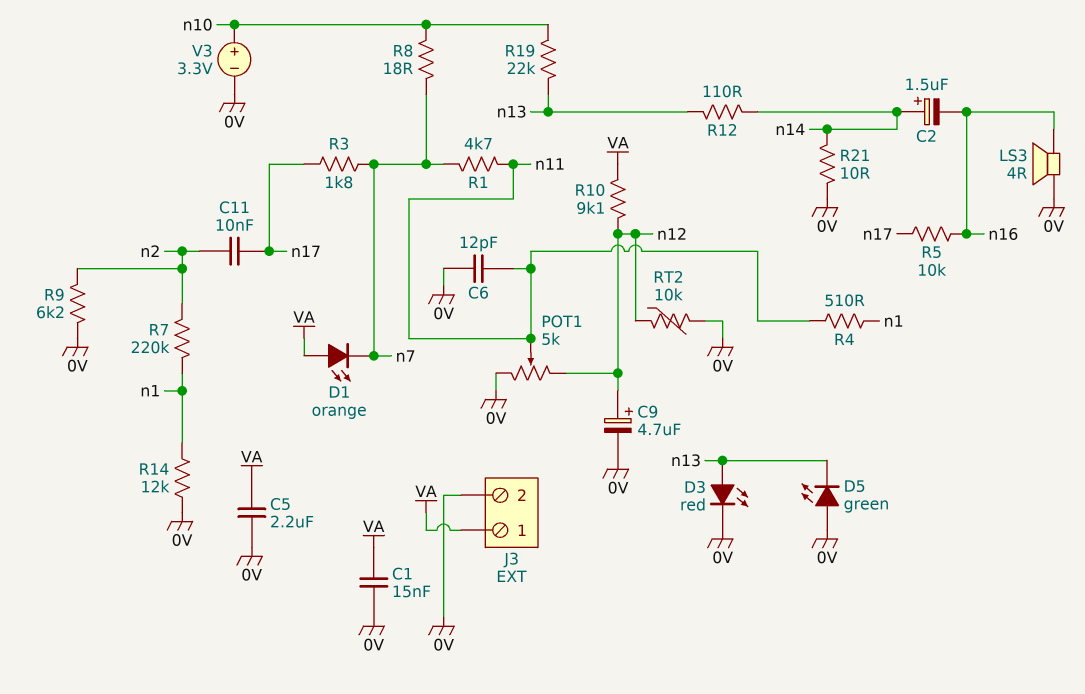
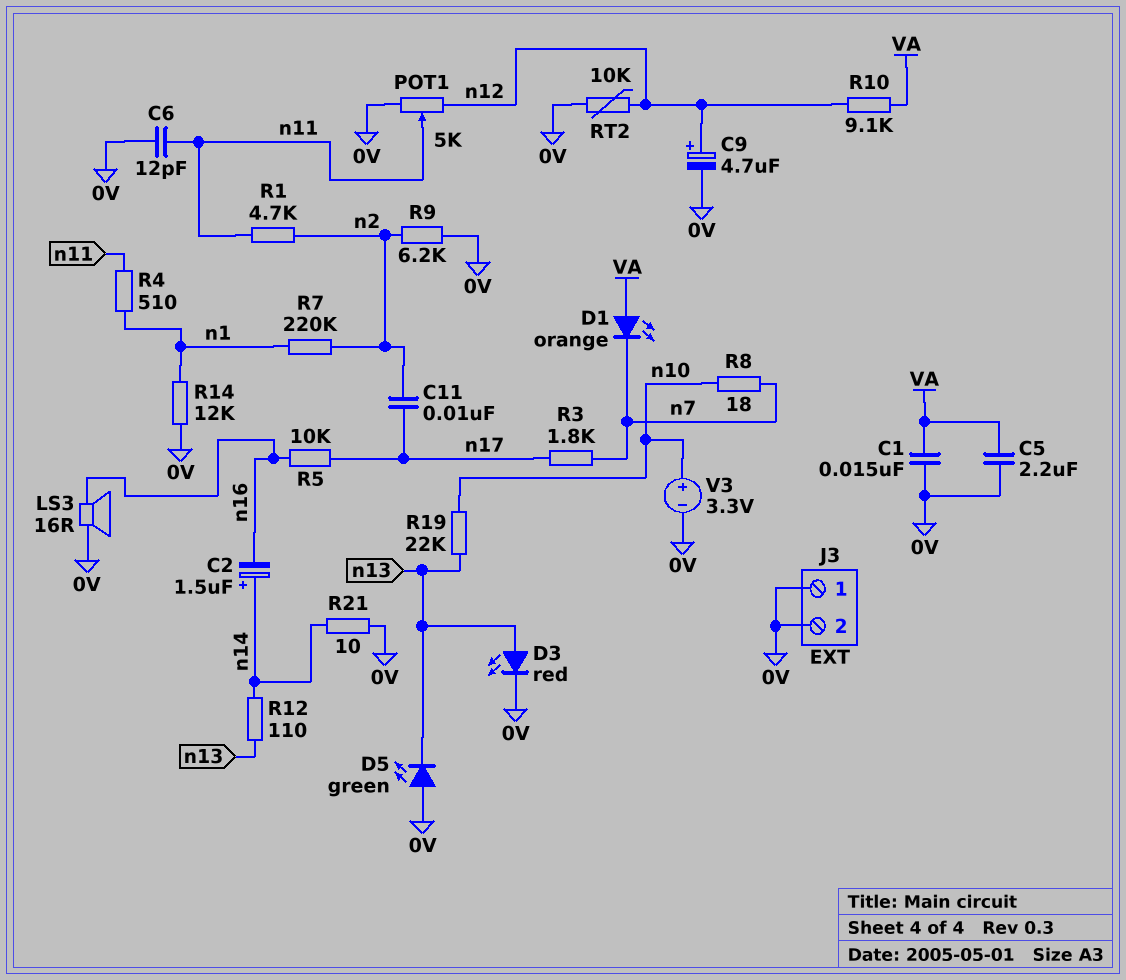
J3 pin 1: VA -> 0V
LS3: speaker 4R (0V, n16) -> speaker 16R (0V, n16)
R1: 4.7k (n7, n11) -> 4.7k (n2, n11)

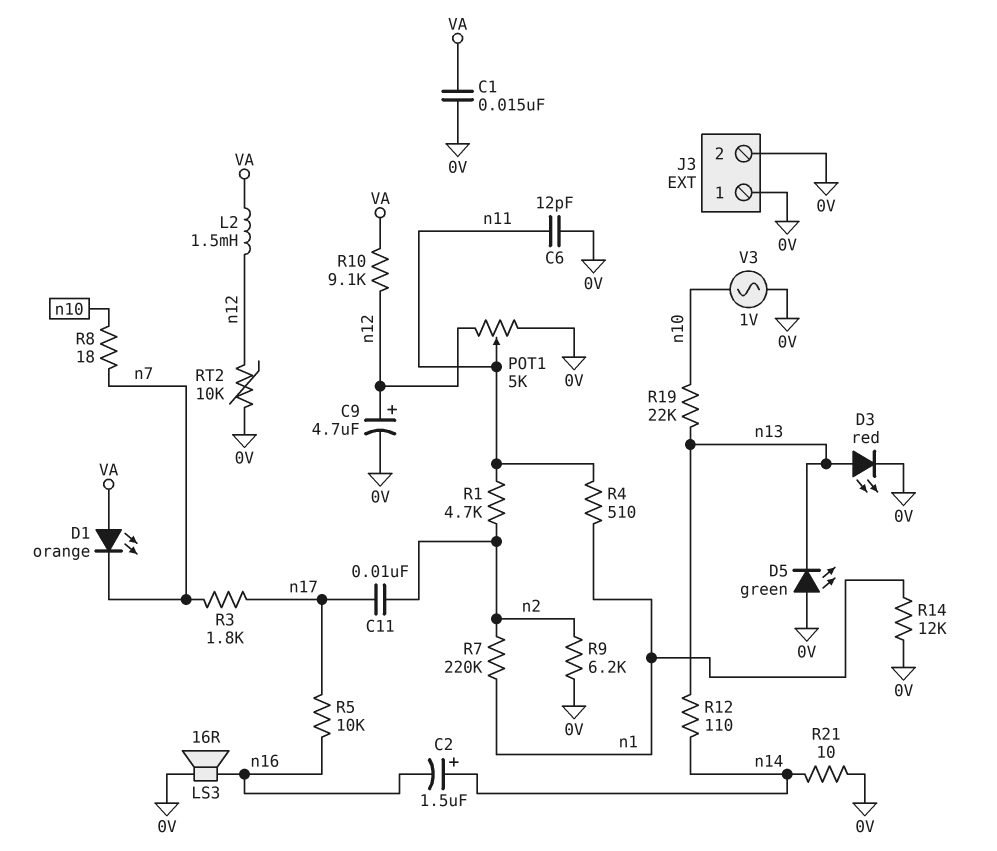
C5: 2.2uF (0V, VA) -> none
L2: none -> 1.5mH (VA, n12)
V3: 3.3V (plus n10, minus 0V) -> AC 1V (0V, n10)

